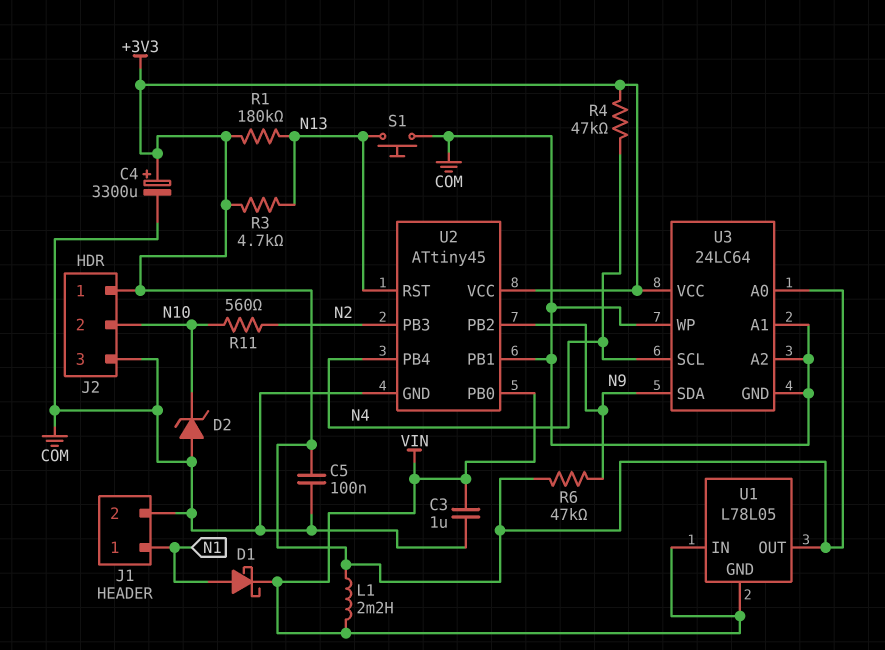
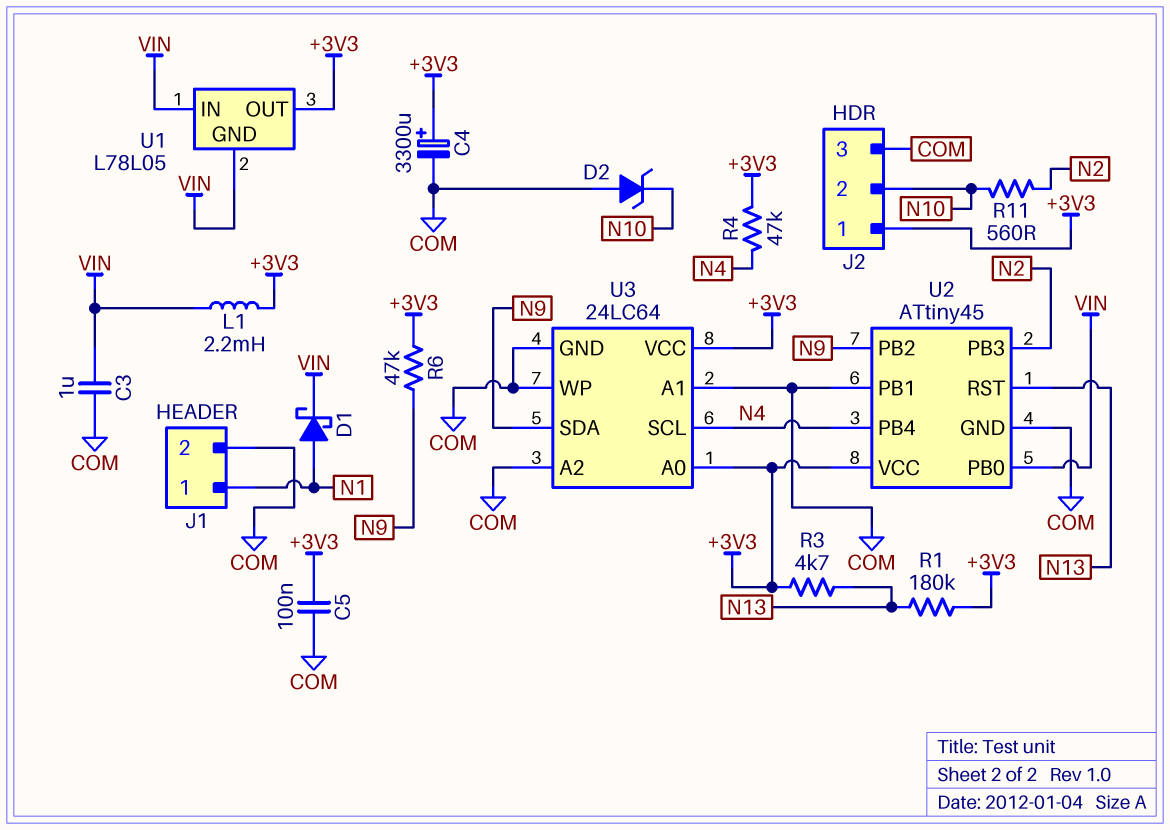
S1: button (COM, N13) -> none

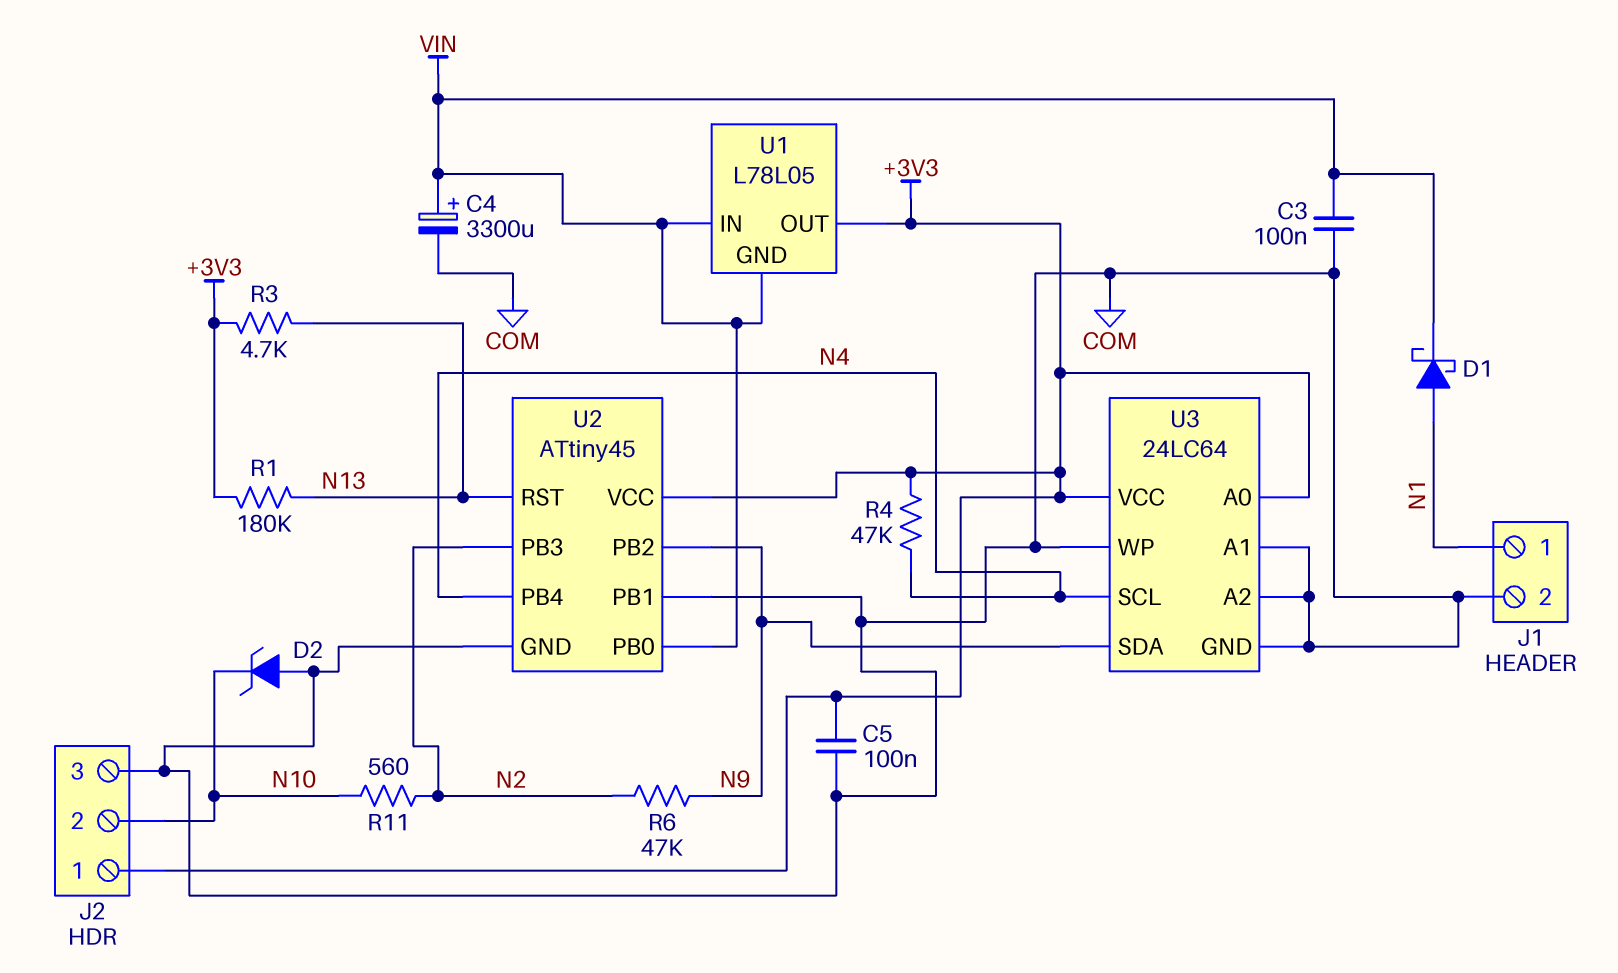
C3: 1uF (COM, VIN) -> 100nF (COM, VIN)
C4: 3300uF (plus +3V3, minus COM) -> 3300uF (plus VIN, minus COM)
L1: 2.2mH (+3V3, VIN) -> none
R6: 47k (+3V3, N9) -> 47k (N2, N9)

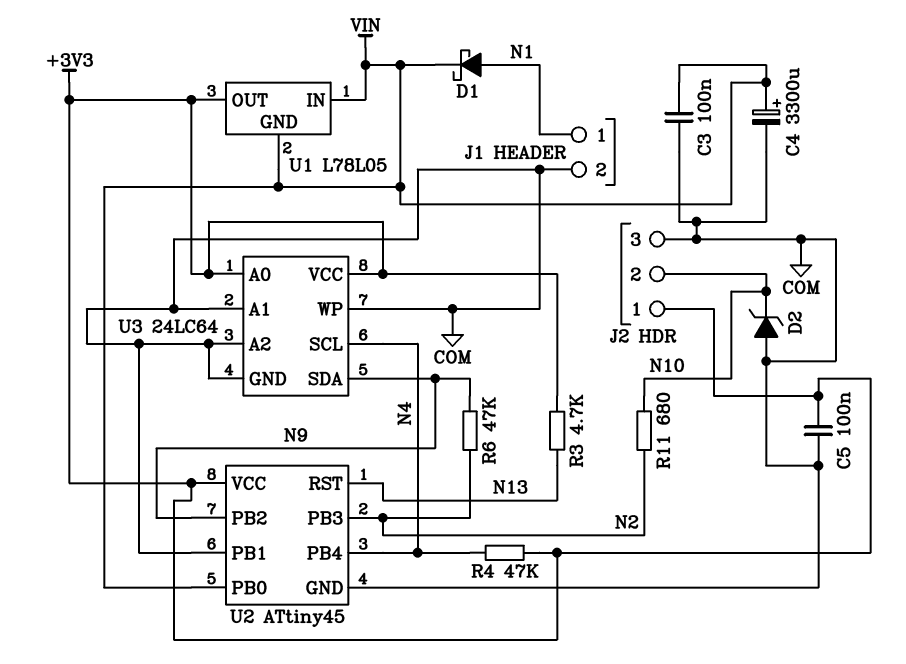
R1: 180k (+3V3, N13) -> none
R11: 560 (N2, N10) -> 680 (N2, N10)

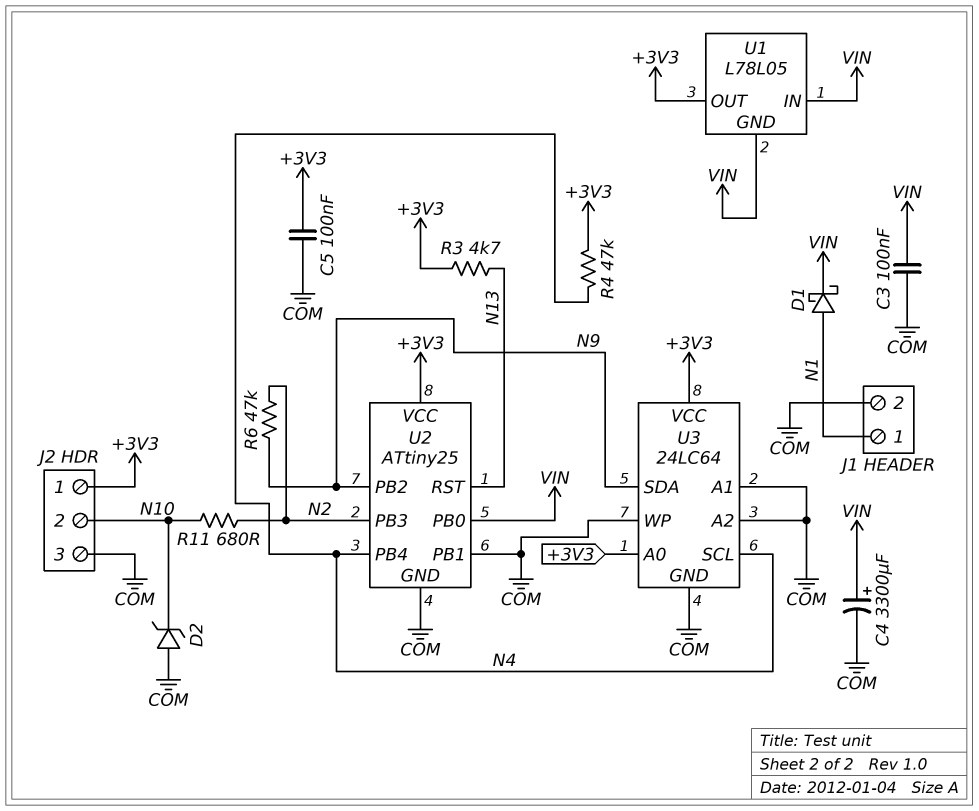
U2: ATtiny45 -> ATtiny25

